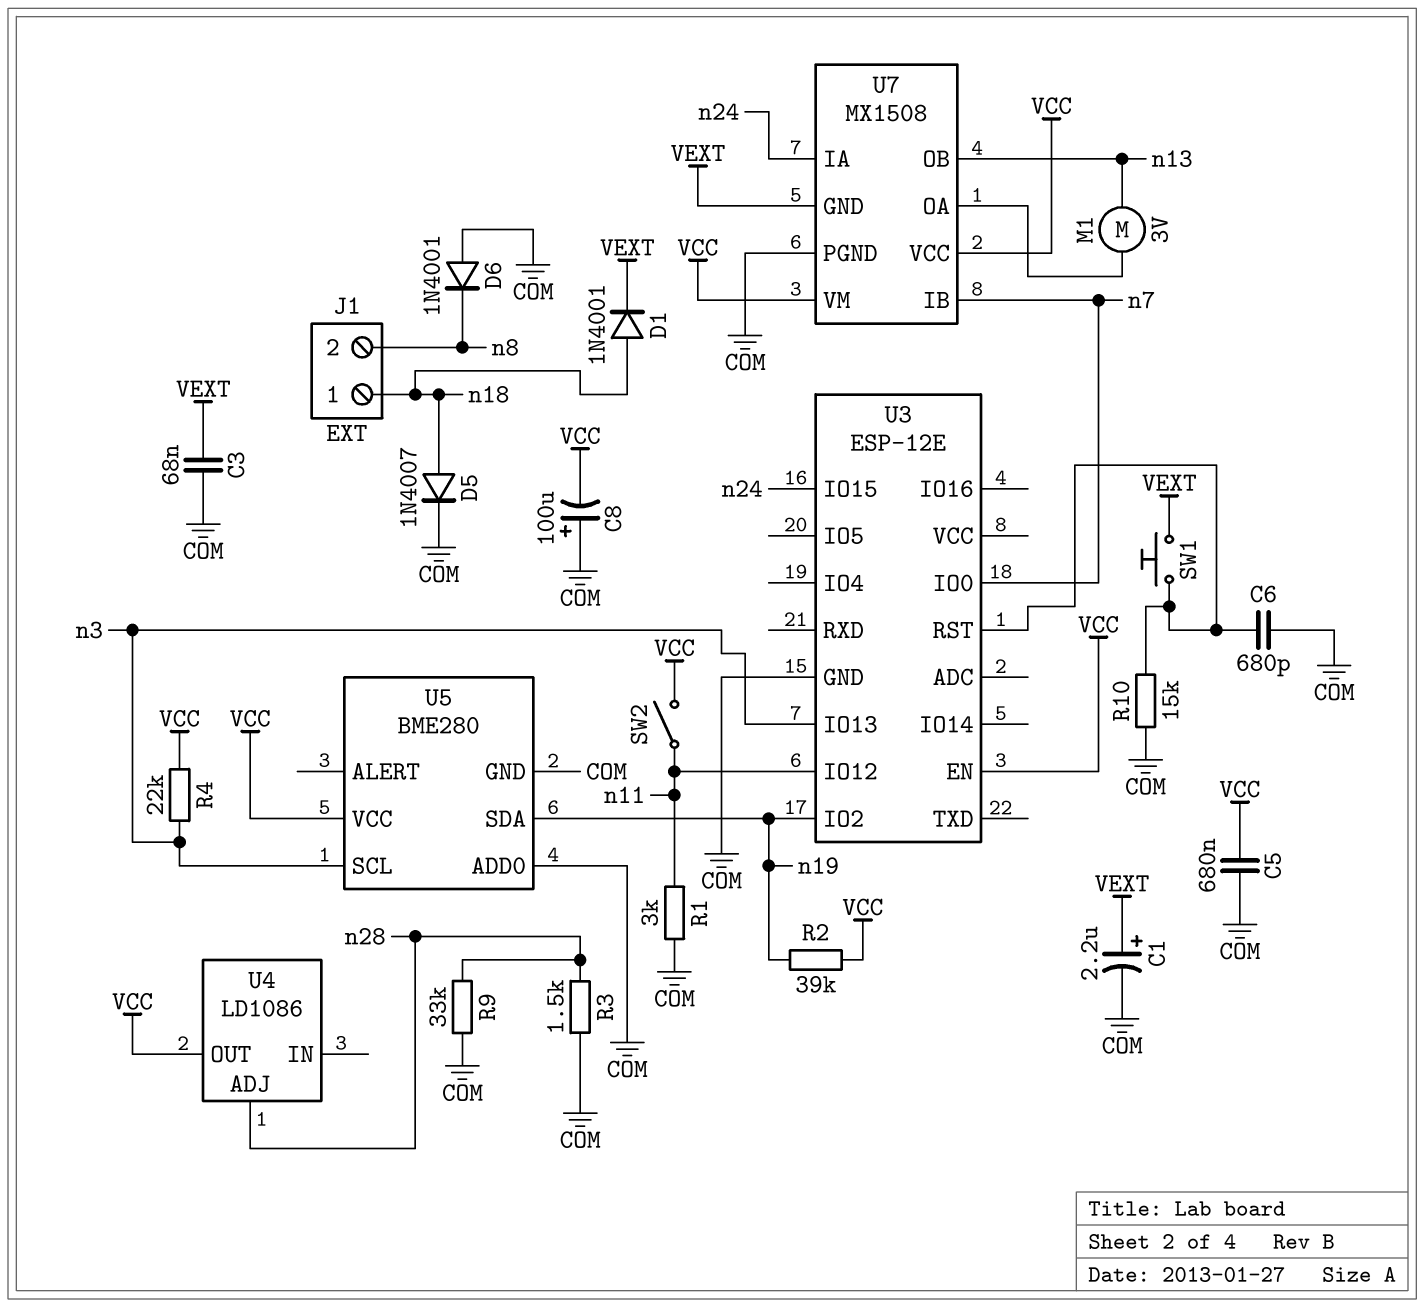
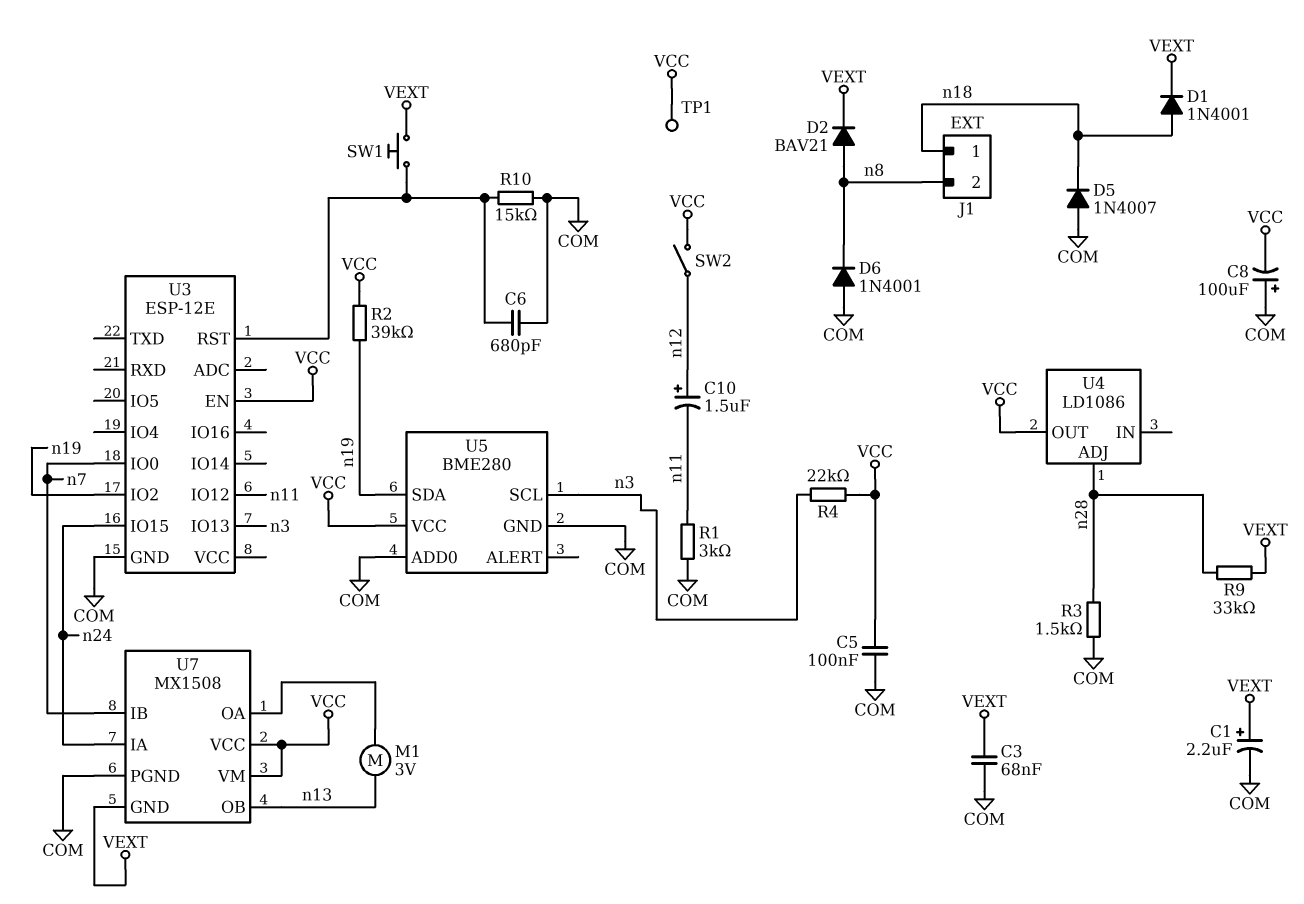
C5: 680nF (COM, VCC) -> 100nF (COM, VCC)
C10: none -> 1.5uF (plus n12, minus n11)
D2: none -> diode BAV21 (A n8, K VEXT)
D5: diode 1N4007 (A n18, K COM) -> diode 1N4007 (A COM, K n18)
R9: 33k (COM, n28) -> 33k (VEXT, n28)
SW2: switch (VCC, n11) -> switch (VCC, n12)
TP1: none -> test point (VCC)

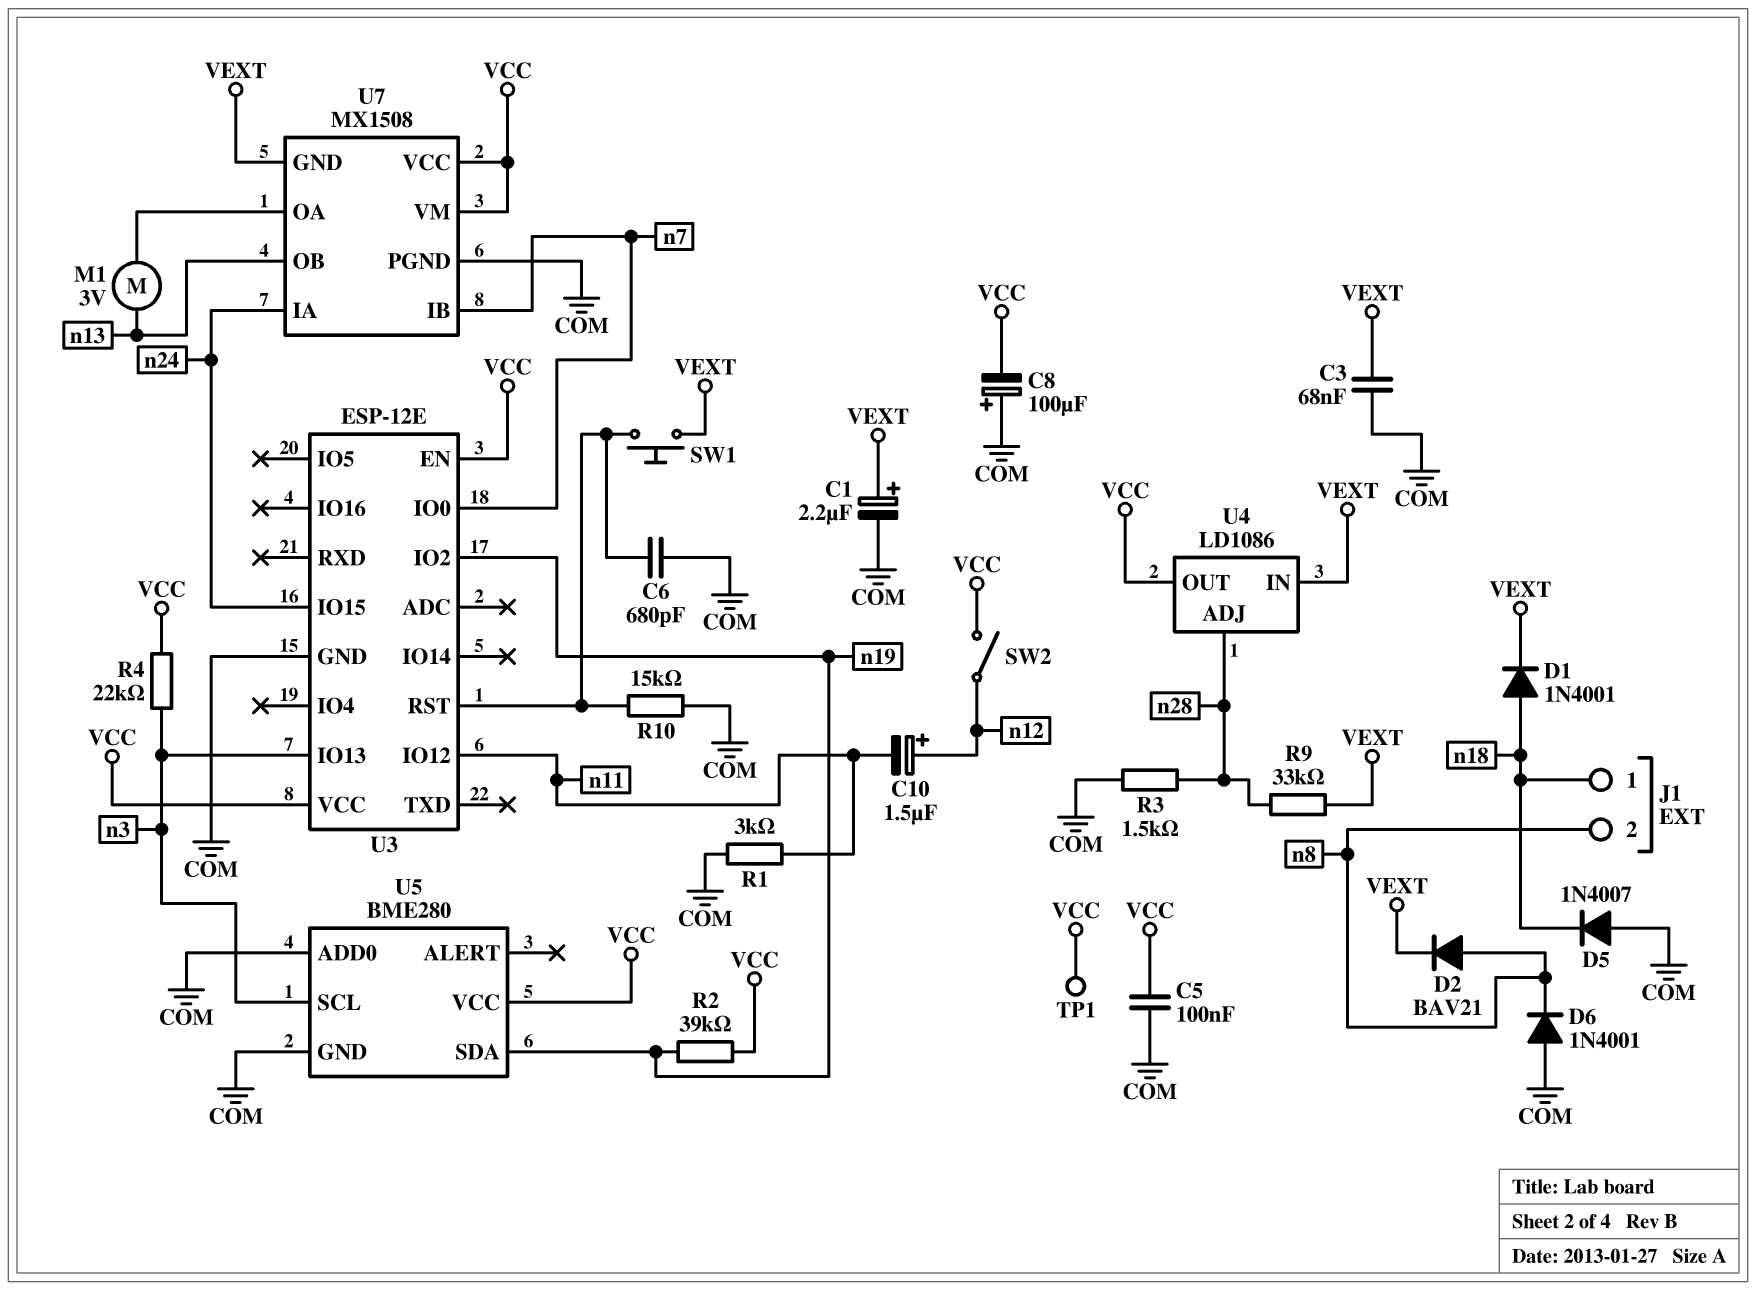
U3 pin VCC: none -> VCC
U4 pin IN: none -> VEXT

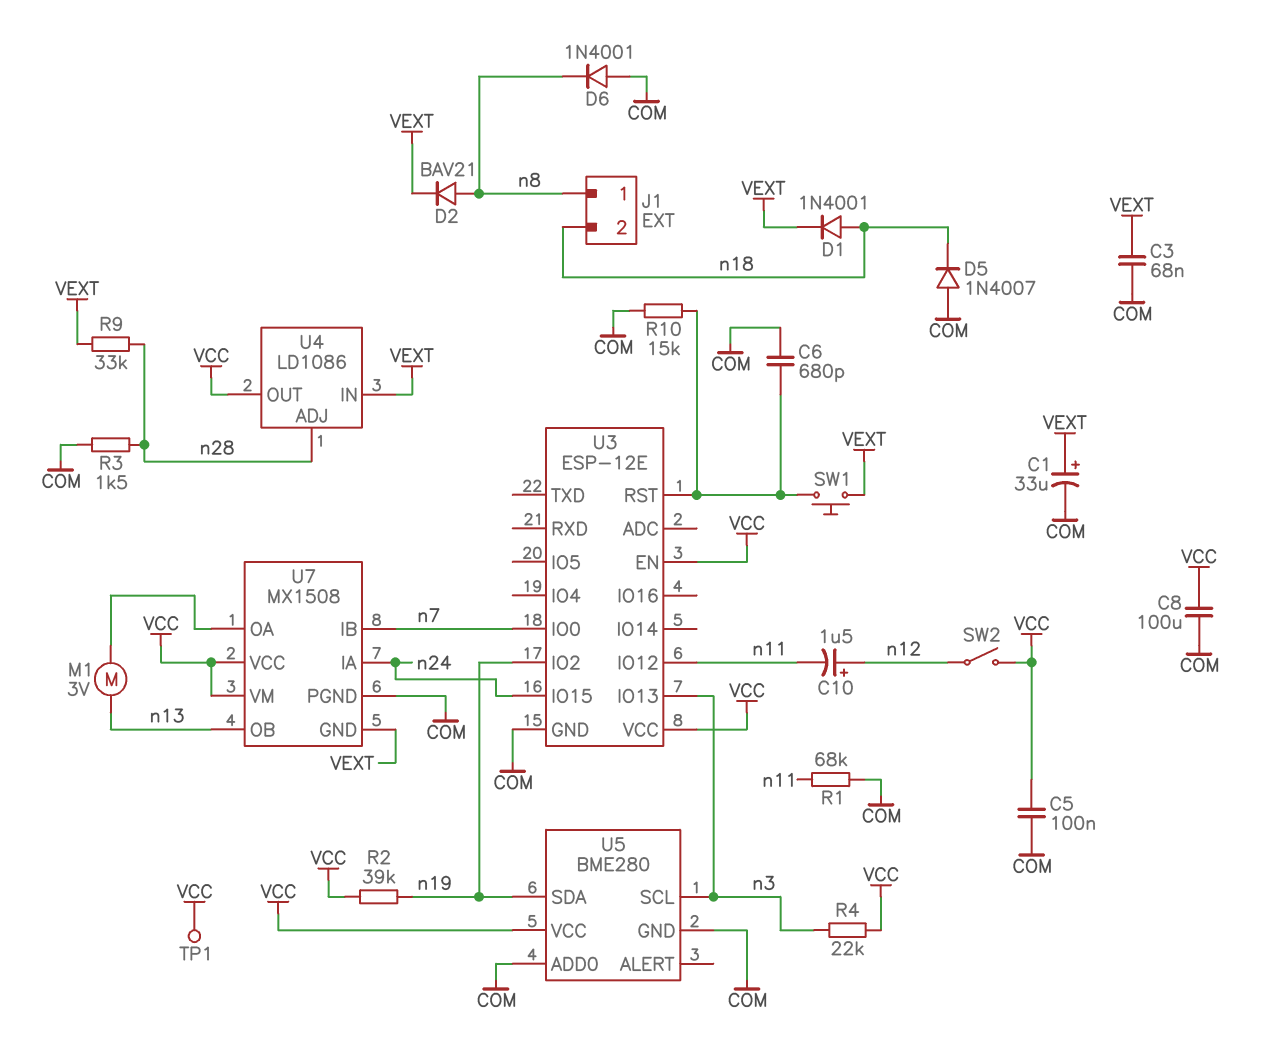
C1: 2.2uF (plus VEXT, minus COM) -> 33uF (plus VEXT, minus COM)
C8: 100uF (plus COM, minus VCC) -> 100uF (COM, VCC)
J1 pin 1: n18 -> n8
J1 pin 2: n8 -> n18
R1: 3k (COM, n11) -> 68k (COM, n11)

